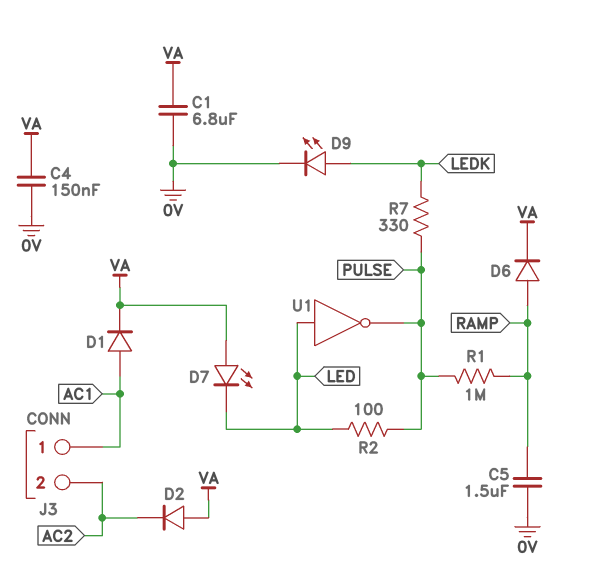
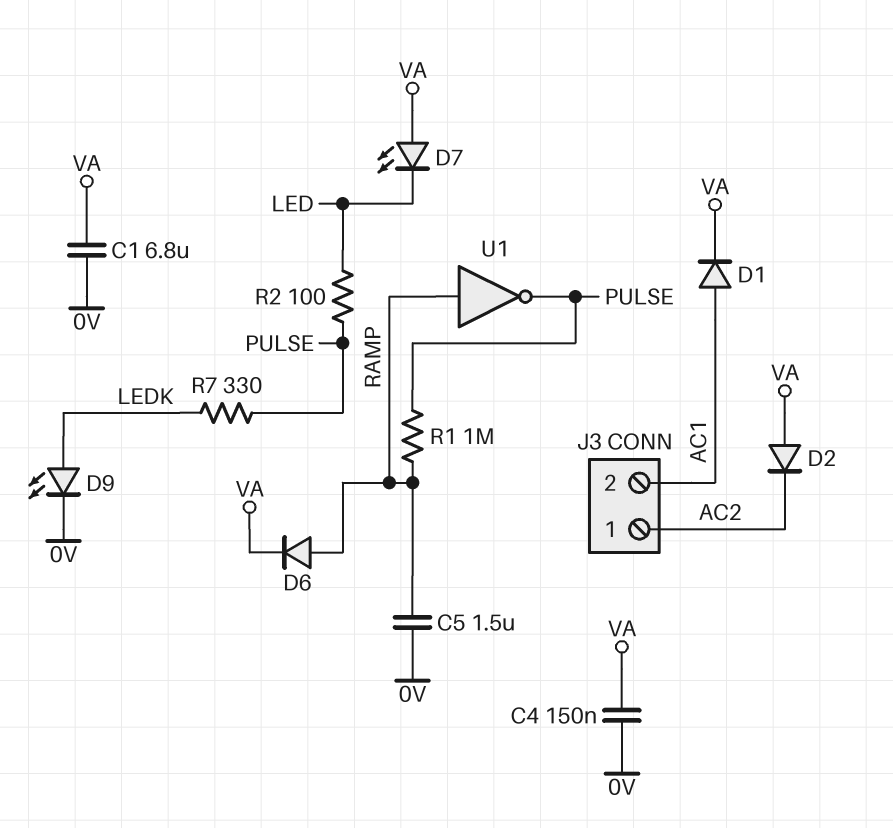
J3 pin 1: AC1 -> AC2
J3 pin 2: AC2 -> AC1
U1: NOT (in LED, out PULSE) -> NOT (in RAMP, out PULSE)

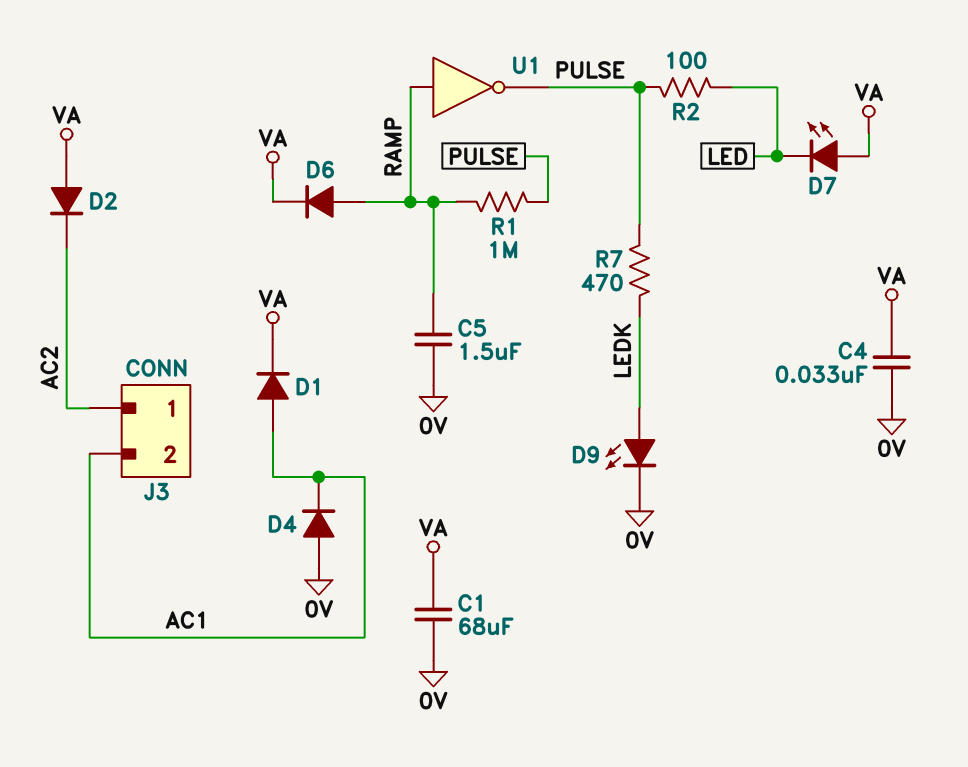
C1: 6.8uF (0V, VA) -> 68uF (0V, VA)
C4: 150nF (0V, VA) -> 33nF (0V, VA)
D4: none -> diode (A 0V, K AC1)
R7: 330 (LEDK, PULSE) -> 470 (LEDK, PULSE)

